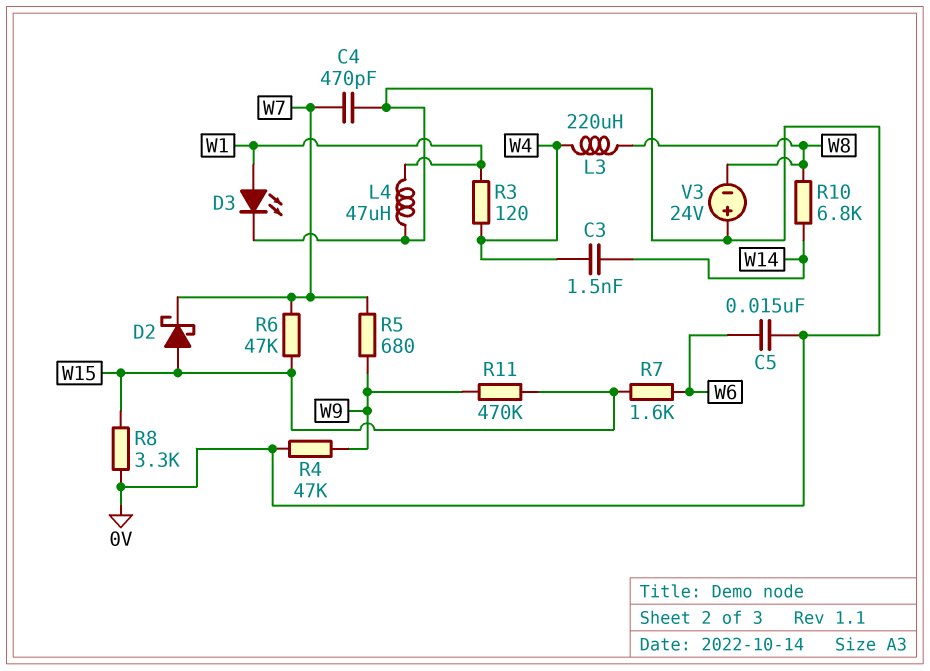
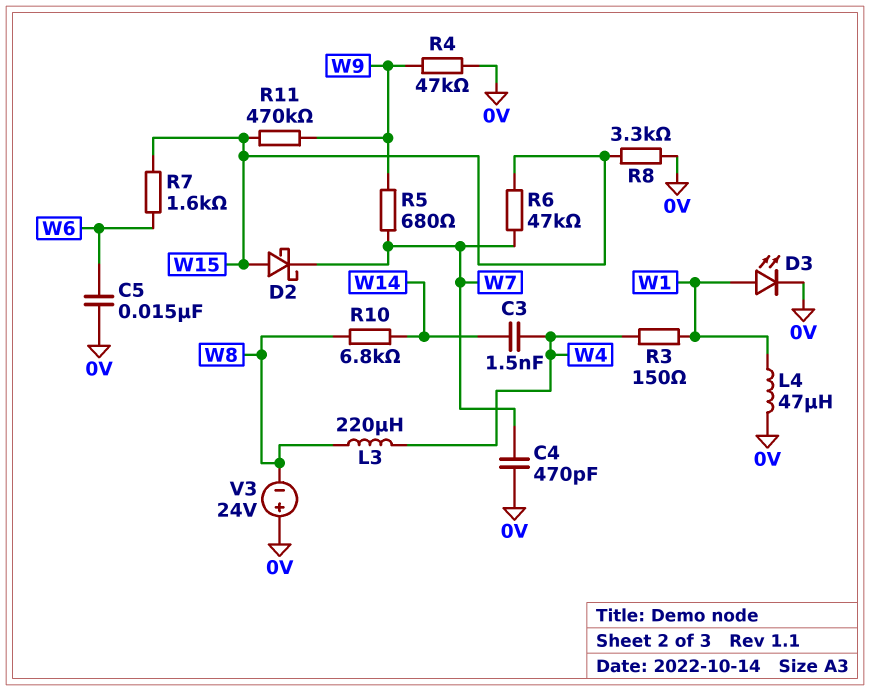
R3: 120 (W1, W4) -> 150 (W1, W4)

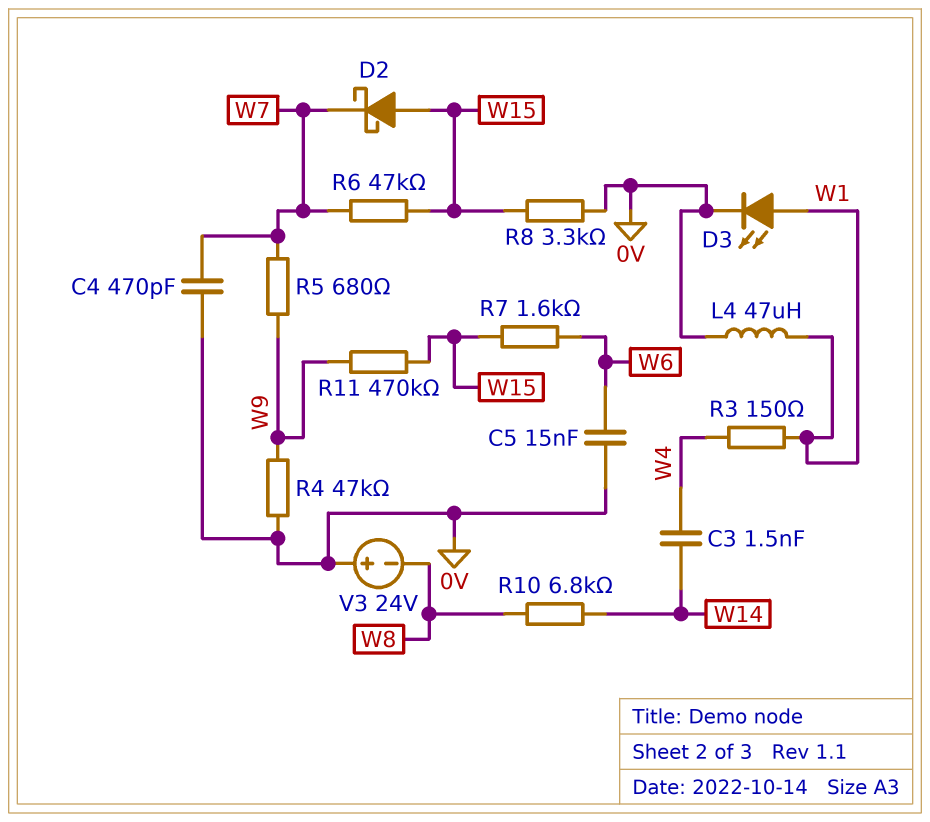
L3: 220uH (W4, W8) -> none

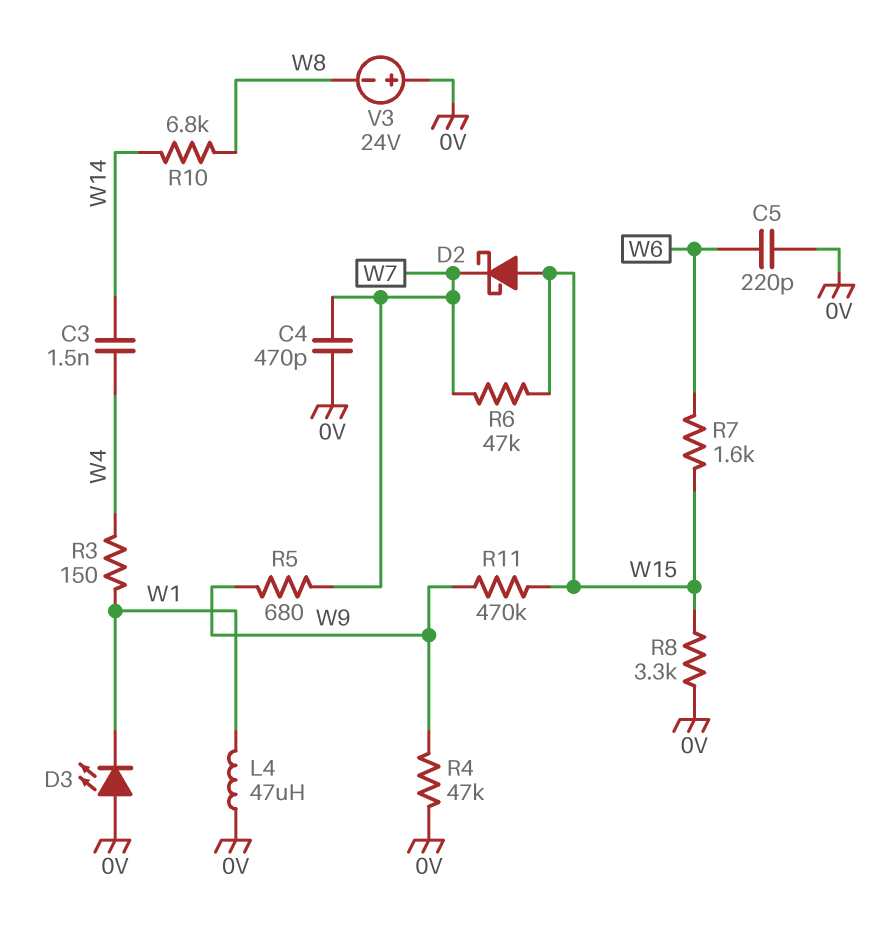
C5: 15nF (0V, W6) -> 220pF (0V, W6)
D3: LED (A W1, K 0V) -> LED (A 0V, K W1)

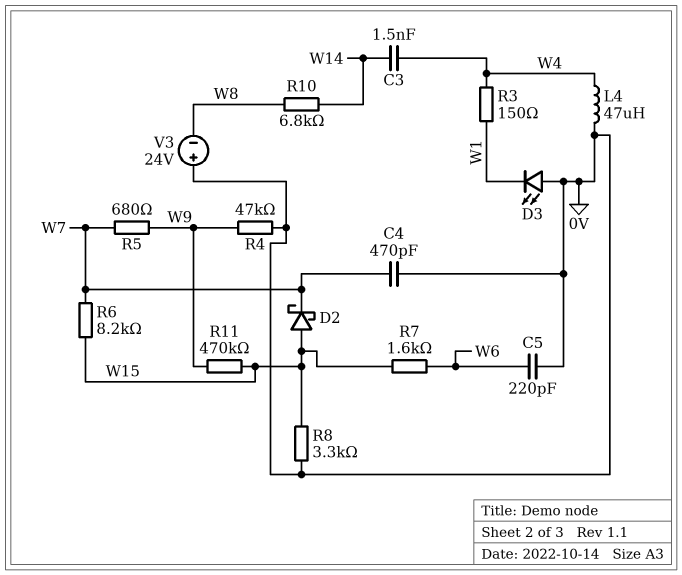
L4: 47uH (0V, W1) -> 47uH (0V, W4)
R6: 47k (W7, W15) -> 8.2k (W7, W15)

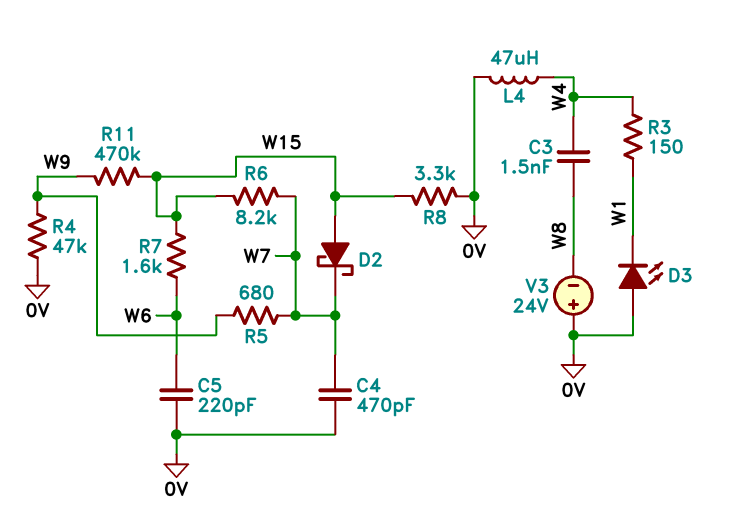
C3: 1.5nF (W4, W14) -> 1.5nF (W4, W8)
R10: 6.8k (W8, W14) -> none

